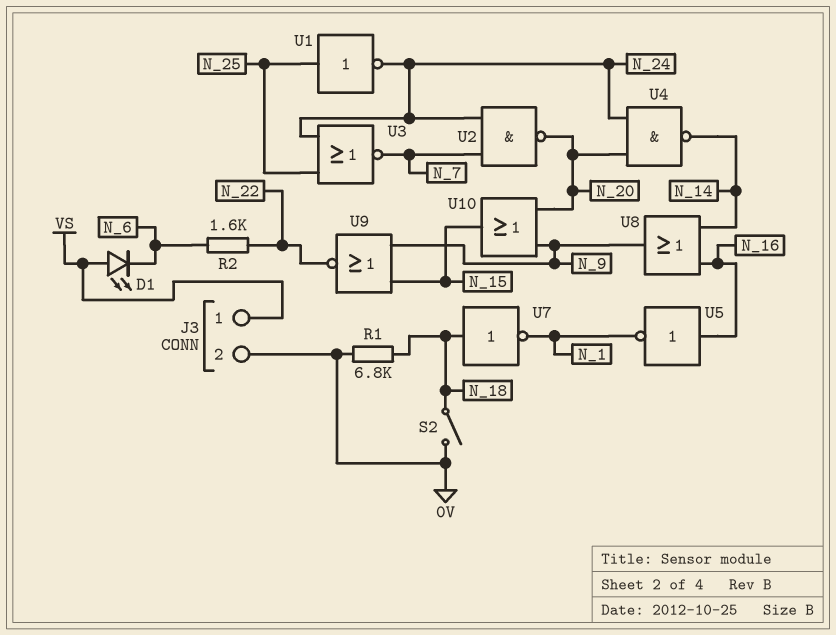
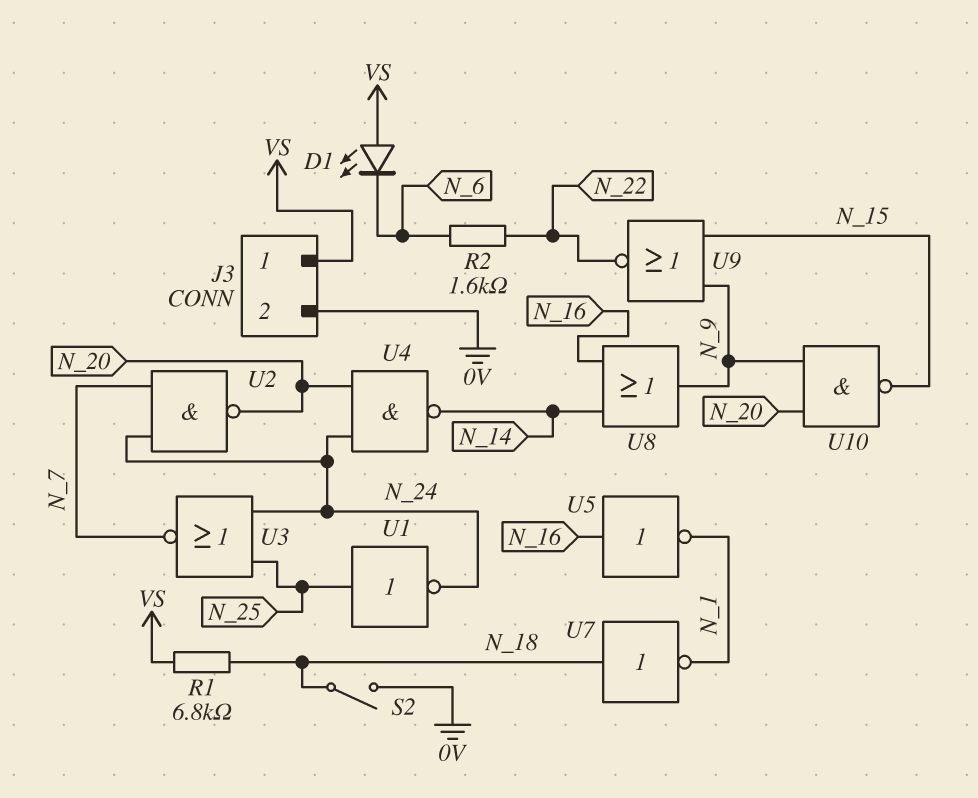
R1: 6.8k (0V, N_18) -> 6.8k (N_18, VS)
U10: OR (in N_9, in N_20, out N_15) -> NAND (in N_9, in N_20, out N_15)

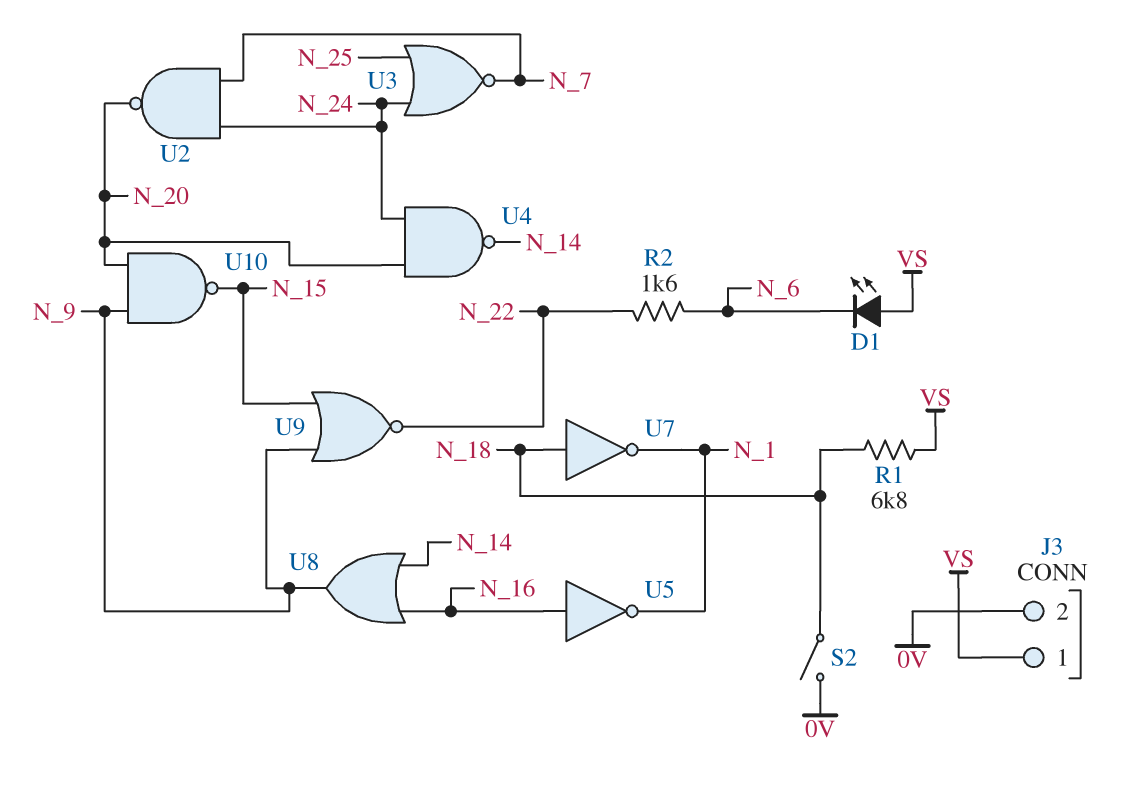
U1: NOT (in N_25, out N_24) -> none

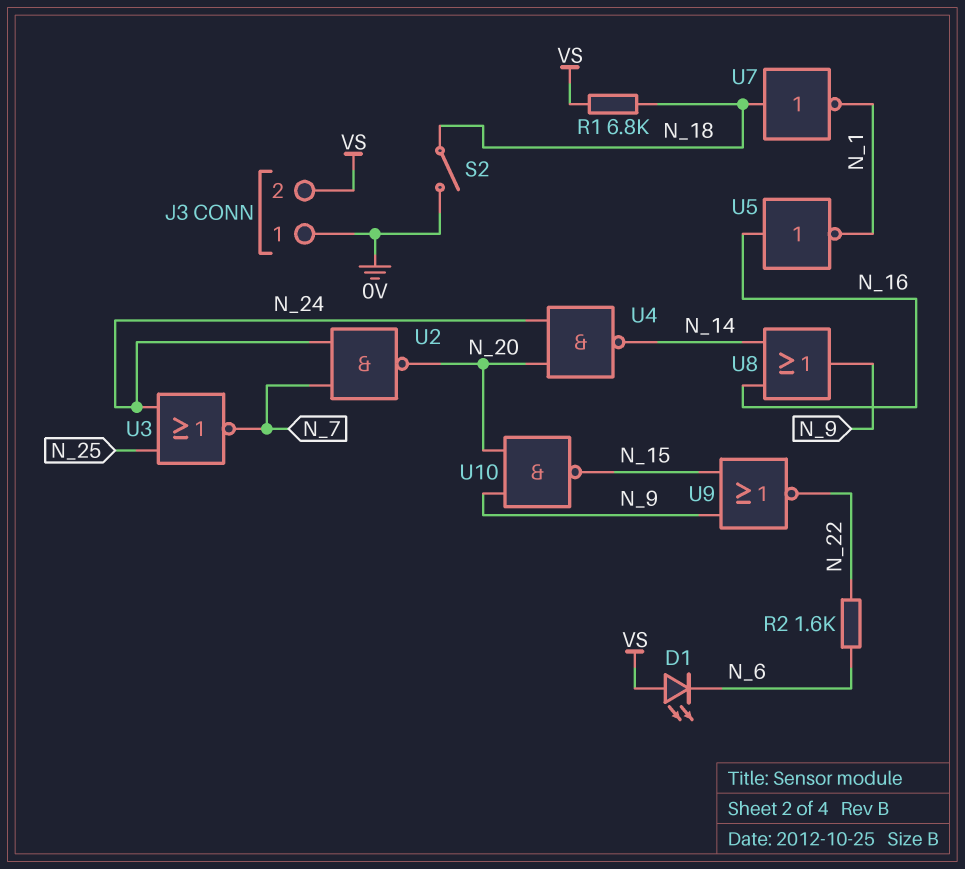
J3 pin 1: VS -> 0V
J3 pin 2: 0V -> VS

